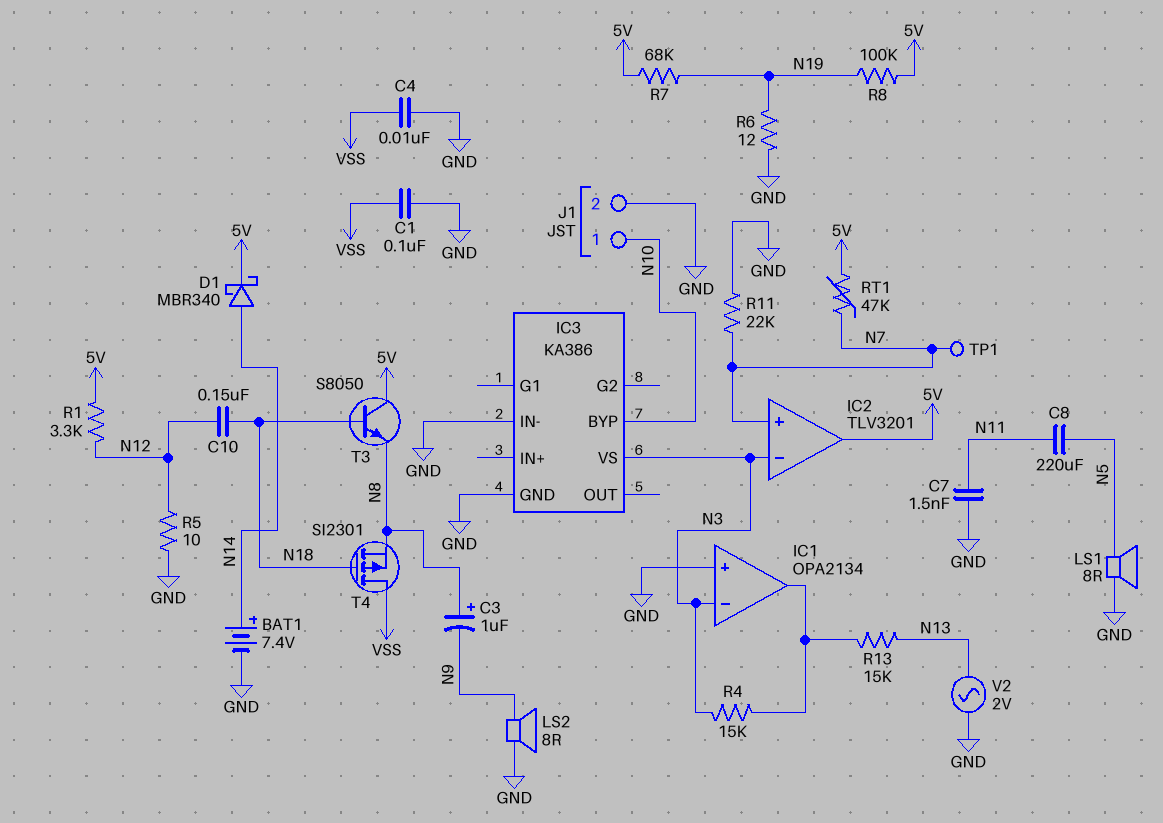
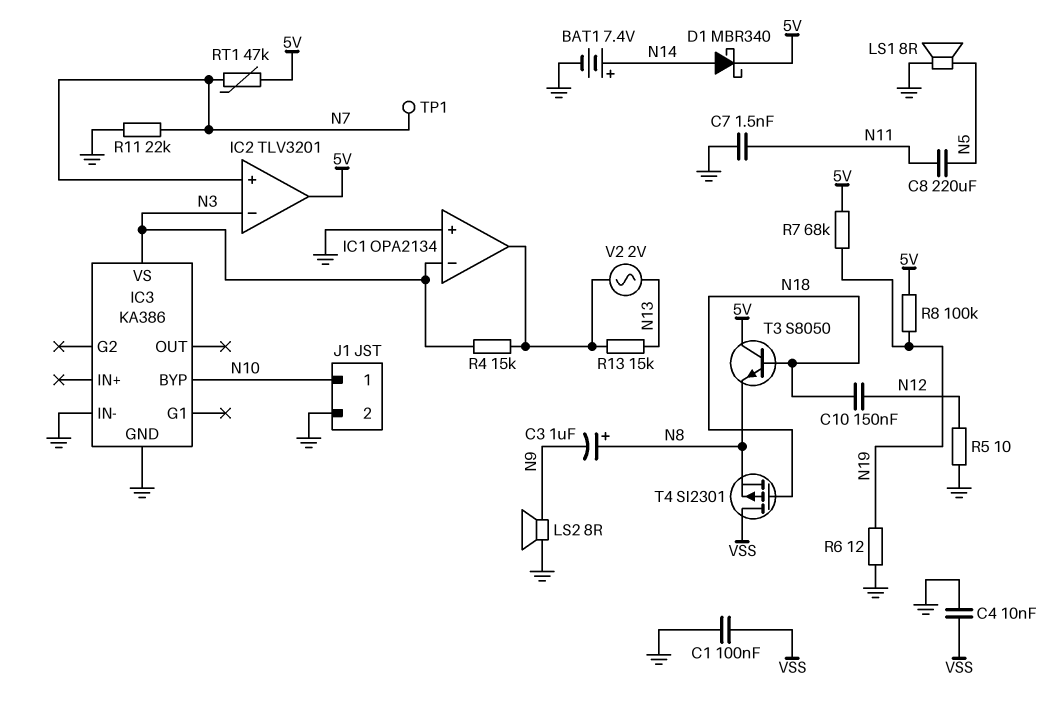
R1: 3.3k (5V, N12) -> none
V2: AC 2V (GND, N13) -> AC 2V (IC1/out, N13)

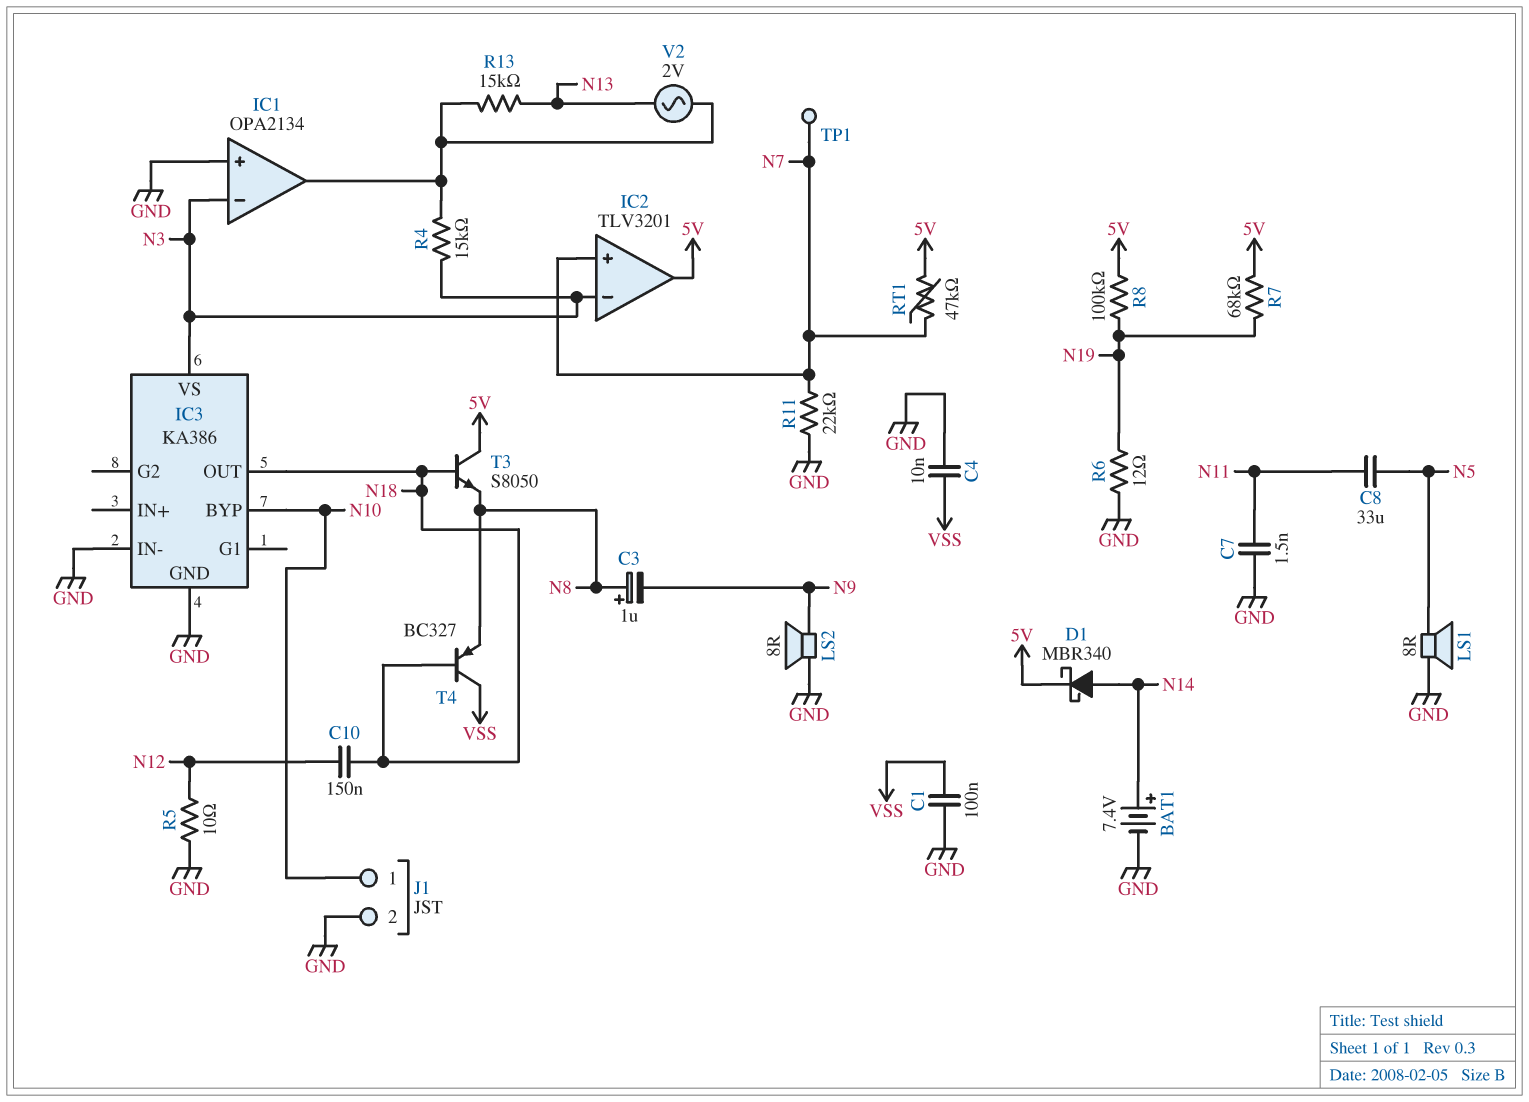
C8: 220uF (N5, N11) -> 33uF (N5, N11)
IC3 pin OUT: none -> N18
T4: PMOS SI2301 (G N18, D VSS, S N8) -> PNP BC327 (B N18, C VSS, E N8)

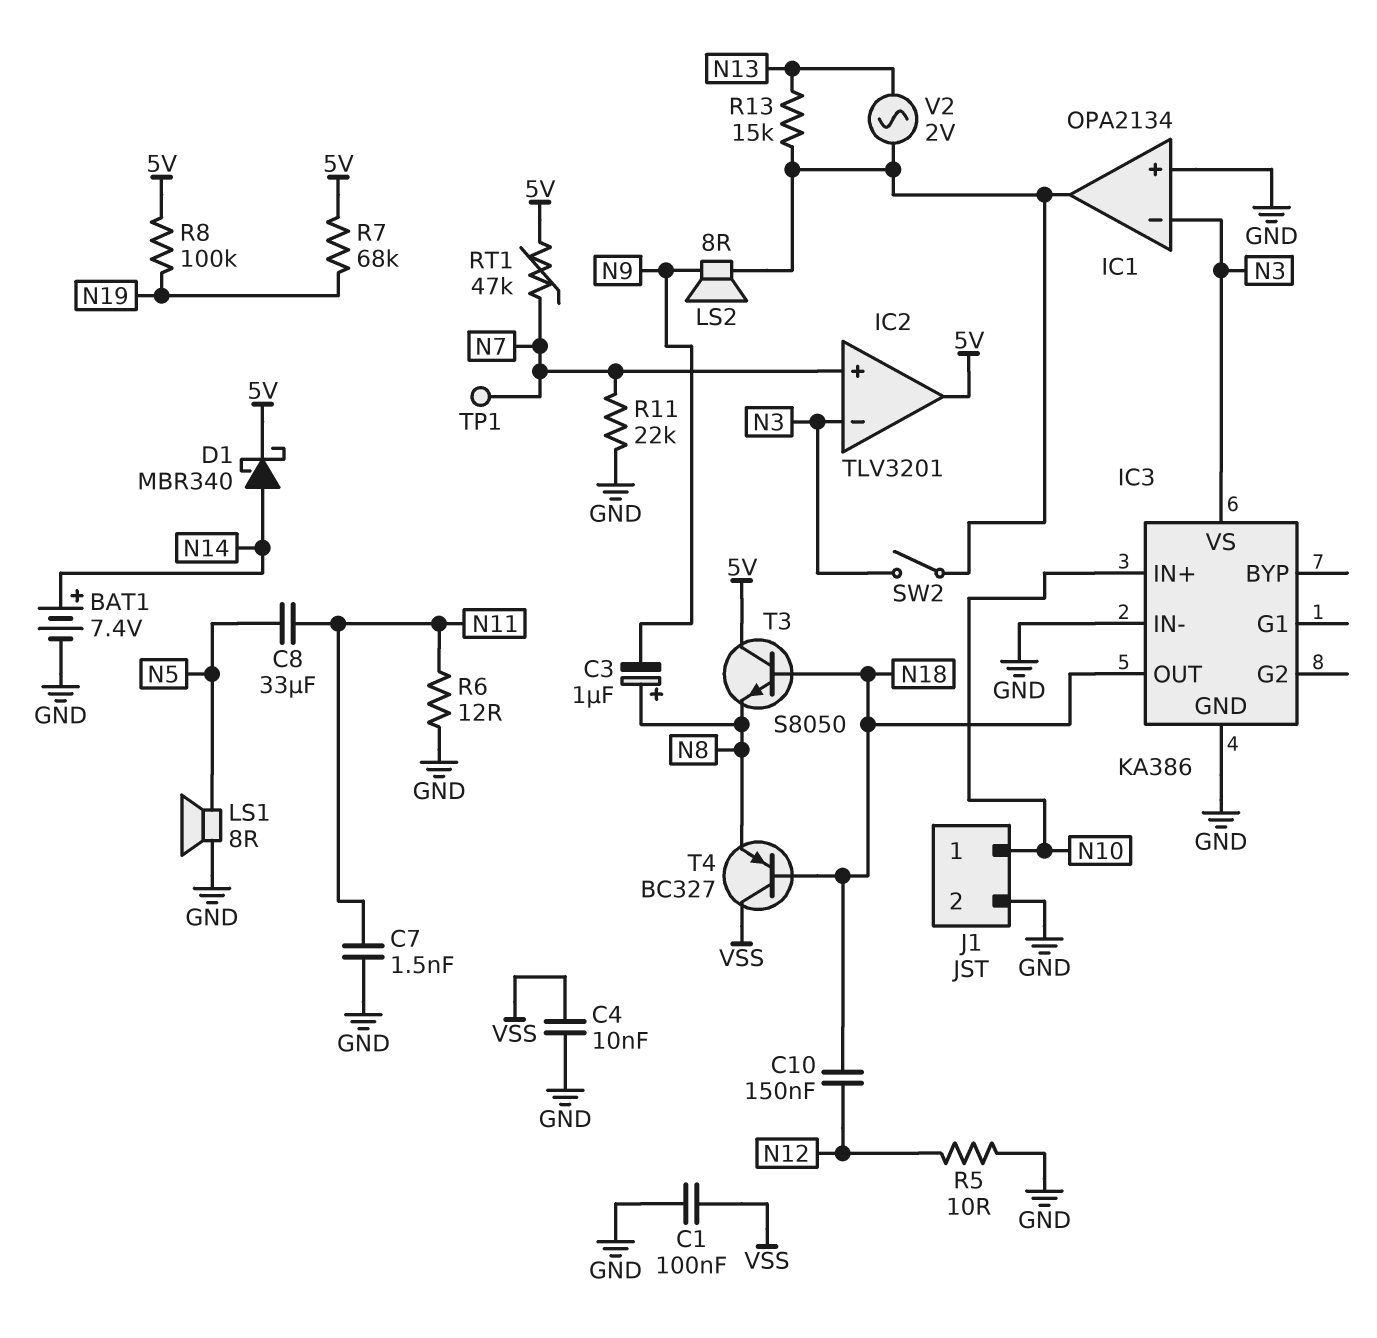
IC3 pin BYP: N10 -> none
IC3 pin IN+: none -> N10
LS2: speaker 8R (GND, N9) -> speaker 8R (IC1/out, N9)
R4: 15k (IC1/out, N3) -> none
R6: 12 (GND, N19) -> 12 (GND, N11)
SW2: none -> switch (IC1/out, N3)

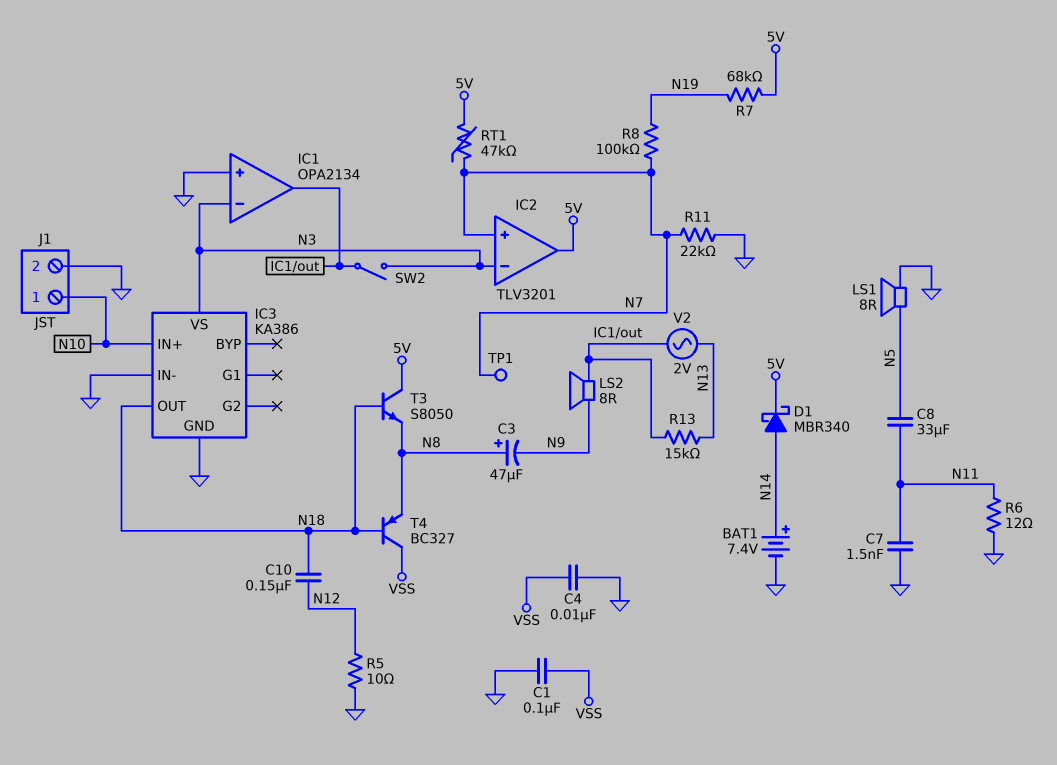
C3: 1uF (plus N8, minus N9) -> 47uF (plus N8, minus N9)
R8: 100k (5V, N19) -> 100k (N7, N19)

